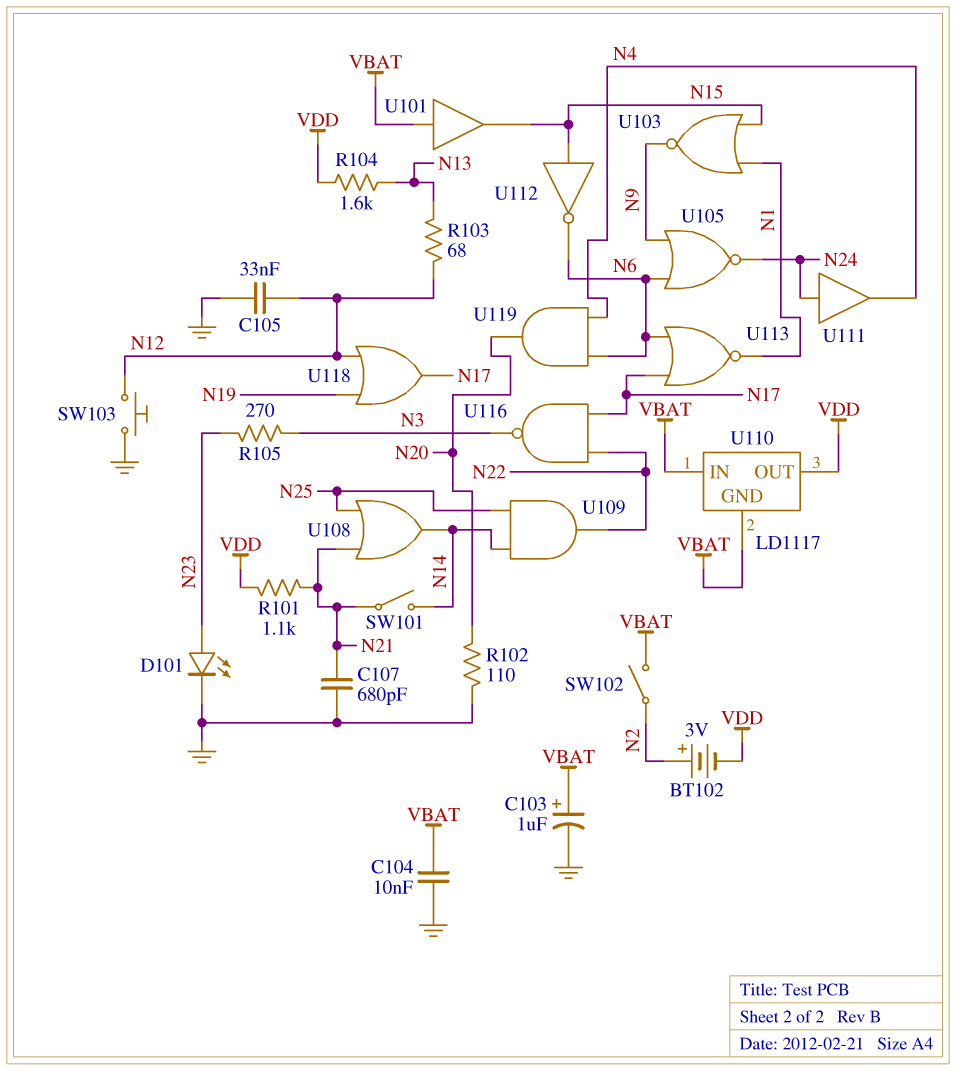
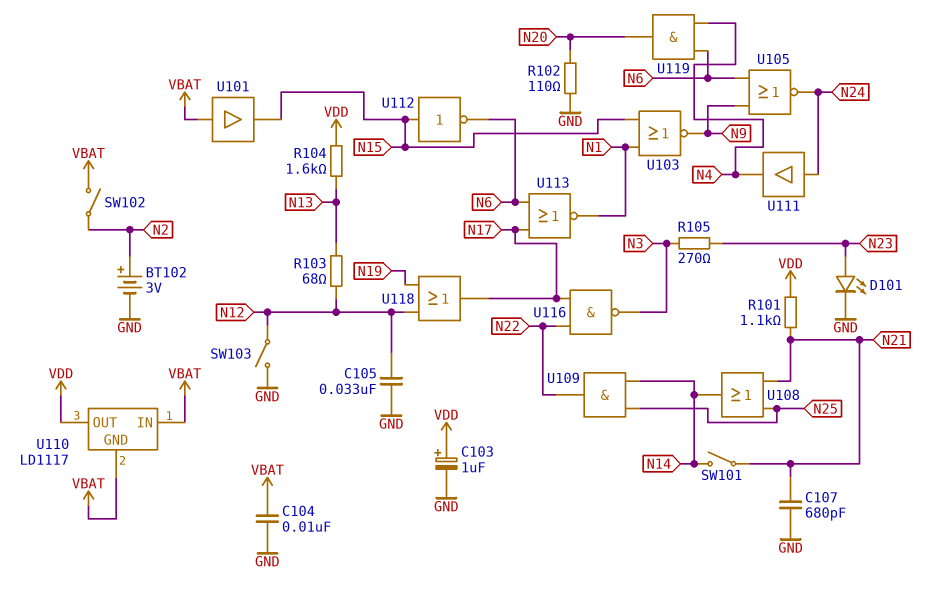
BT102: 3V (plus N2, minus VDD) -> 3V (plus N2, minus GND)
C103: 1uF (plus VBAT, minus GND) -> 1uF (plus VDD, minus GND)
SW103: button (GND, N12) -> switch (GND, N12)

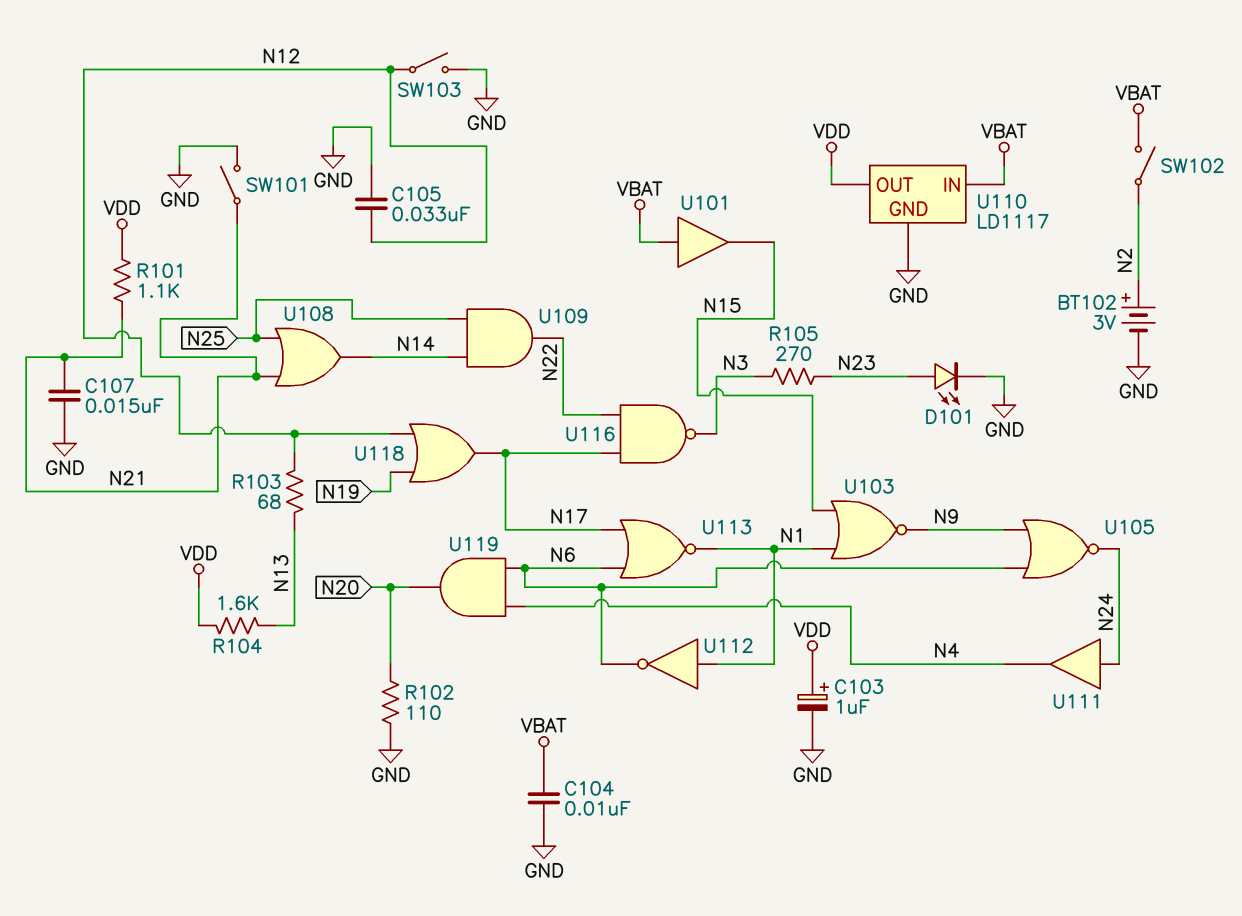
C107: 680pF (GND, N21) -> 15nF (GND, N21)
SW101: switch (N14, N21) -> switch (GND, N21)
U110 pin GND: VBAT -> GND
U112: NOT (in N15, out N6) -> NOT (in N1, out N6)

